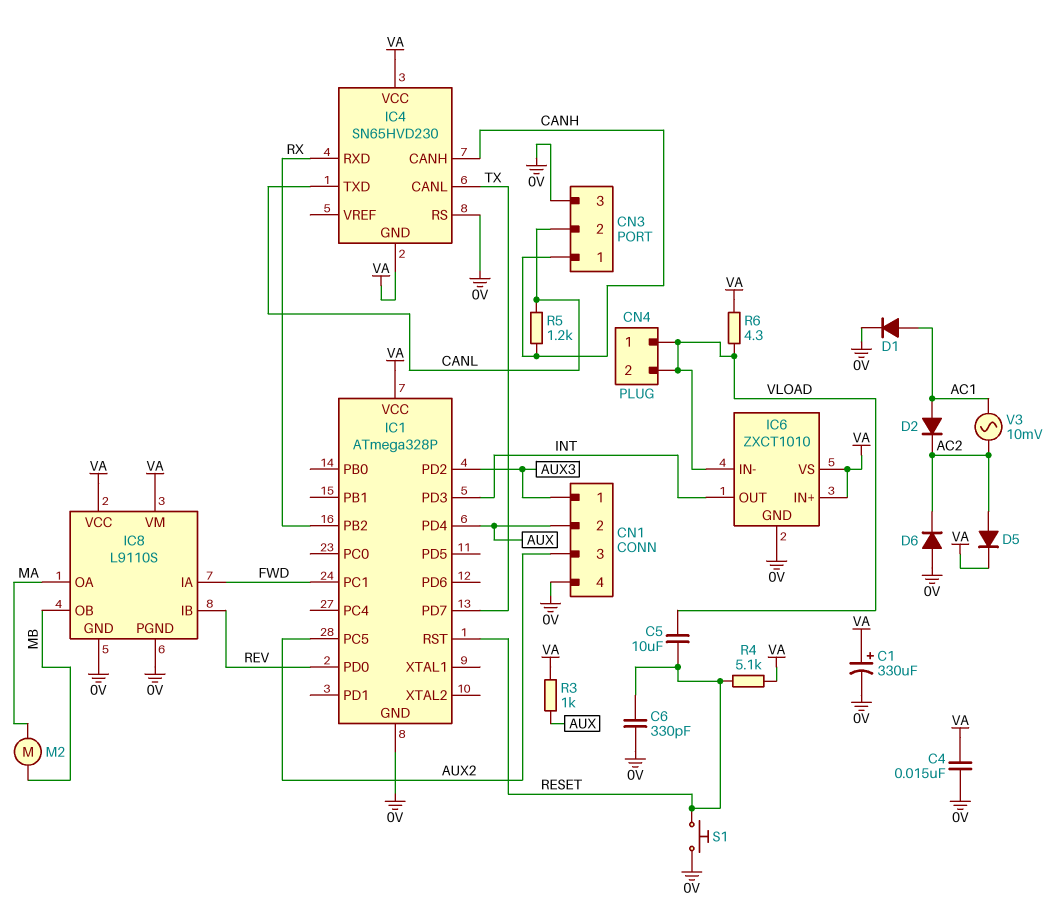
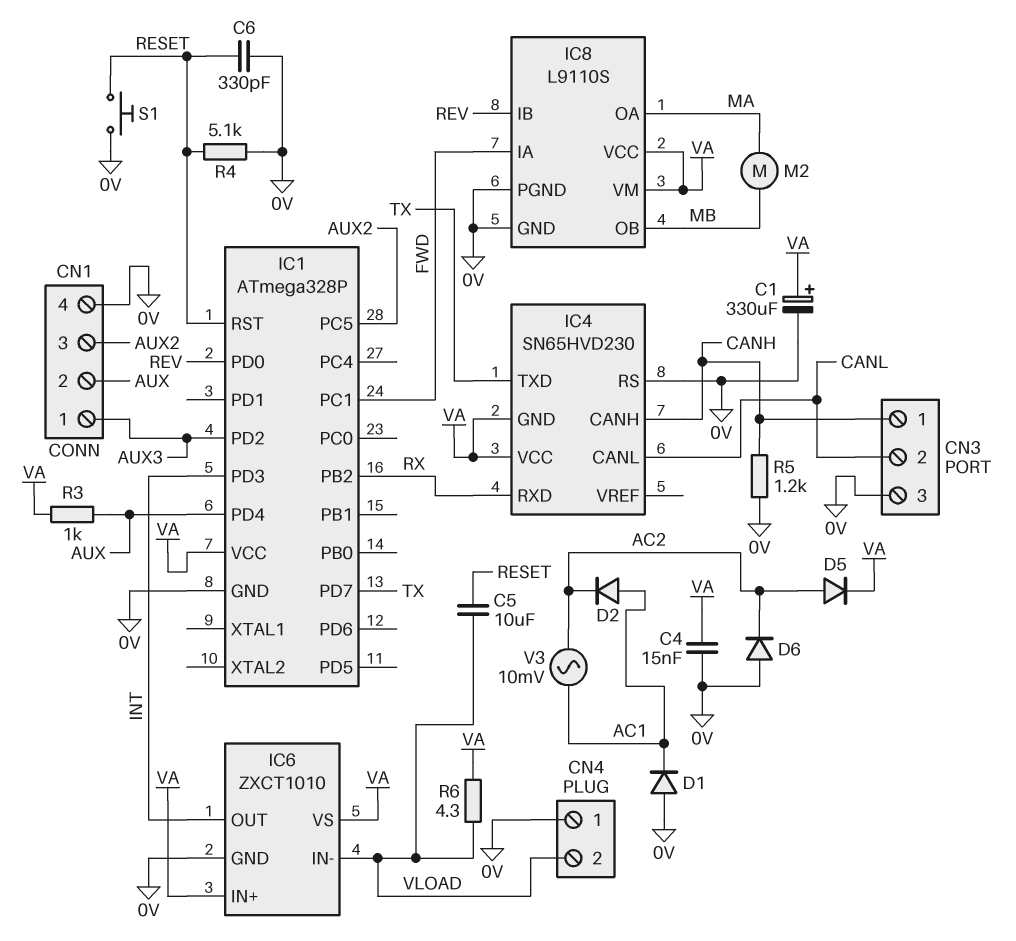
CN4 pin 1: VLOAD -> 0V
D1: diode (A AC1, K 0V) -> diode (A 0V, K AC1)
IC4 pin CANL: TX -> CANL
IC4 pin TXD: CANL -> TX
R4: 5.1k (RESET, VA) -> 5.1k (0V, RESET)
R5: 1.2k (CANH, CANL) -> 1.2k (0V, CANH)

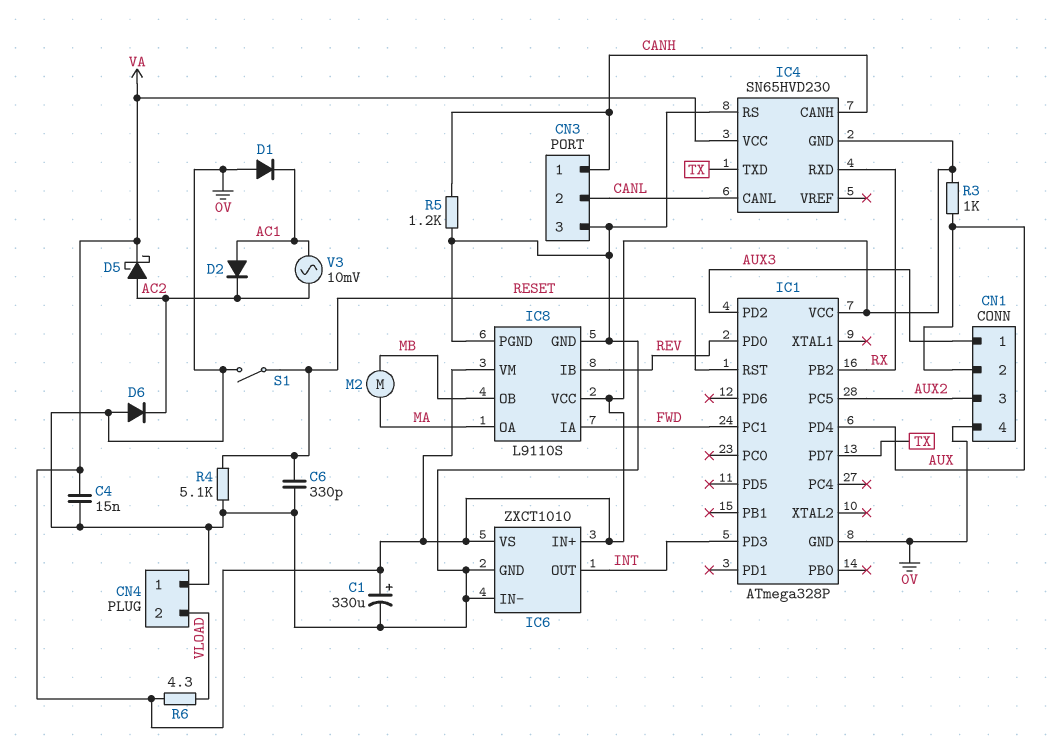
C5: 10uF (RESET, VLOAD) -> none
D5: diode (A AC2, K VA) -> schottky (A AC2, K VA)
IC6 pin IN-: VLOAD -> 0V
S1: button (0V, RESET) -> switch (0V, RESET)

